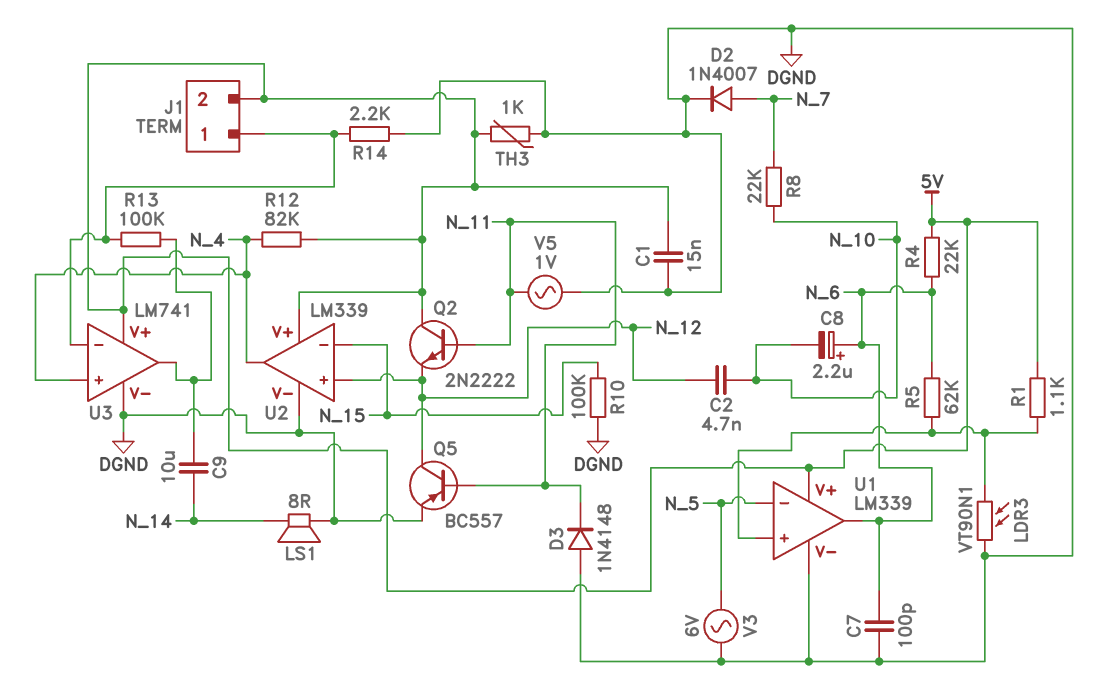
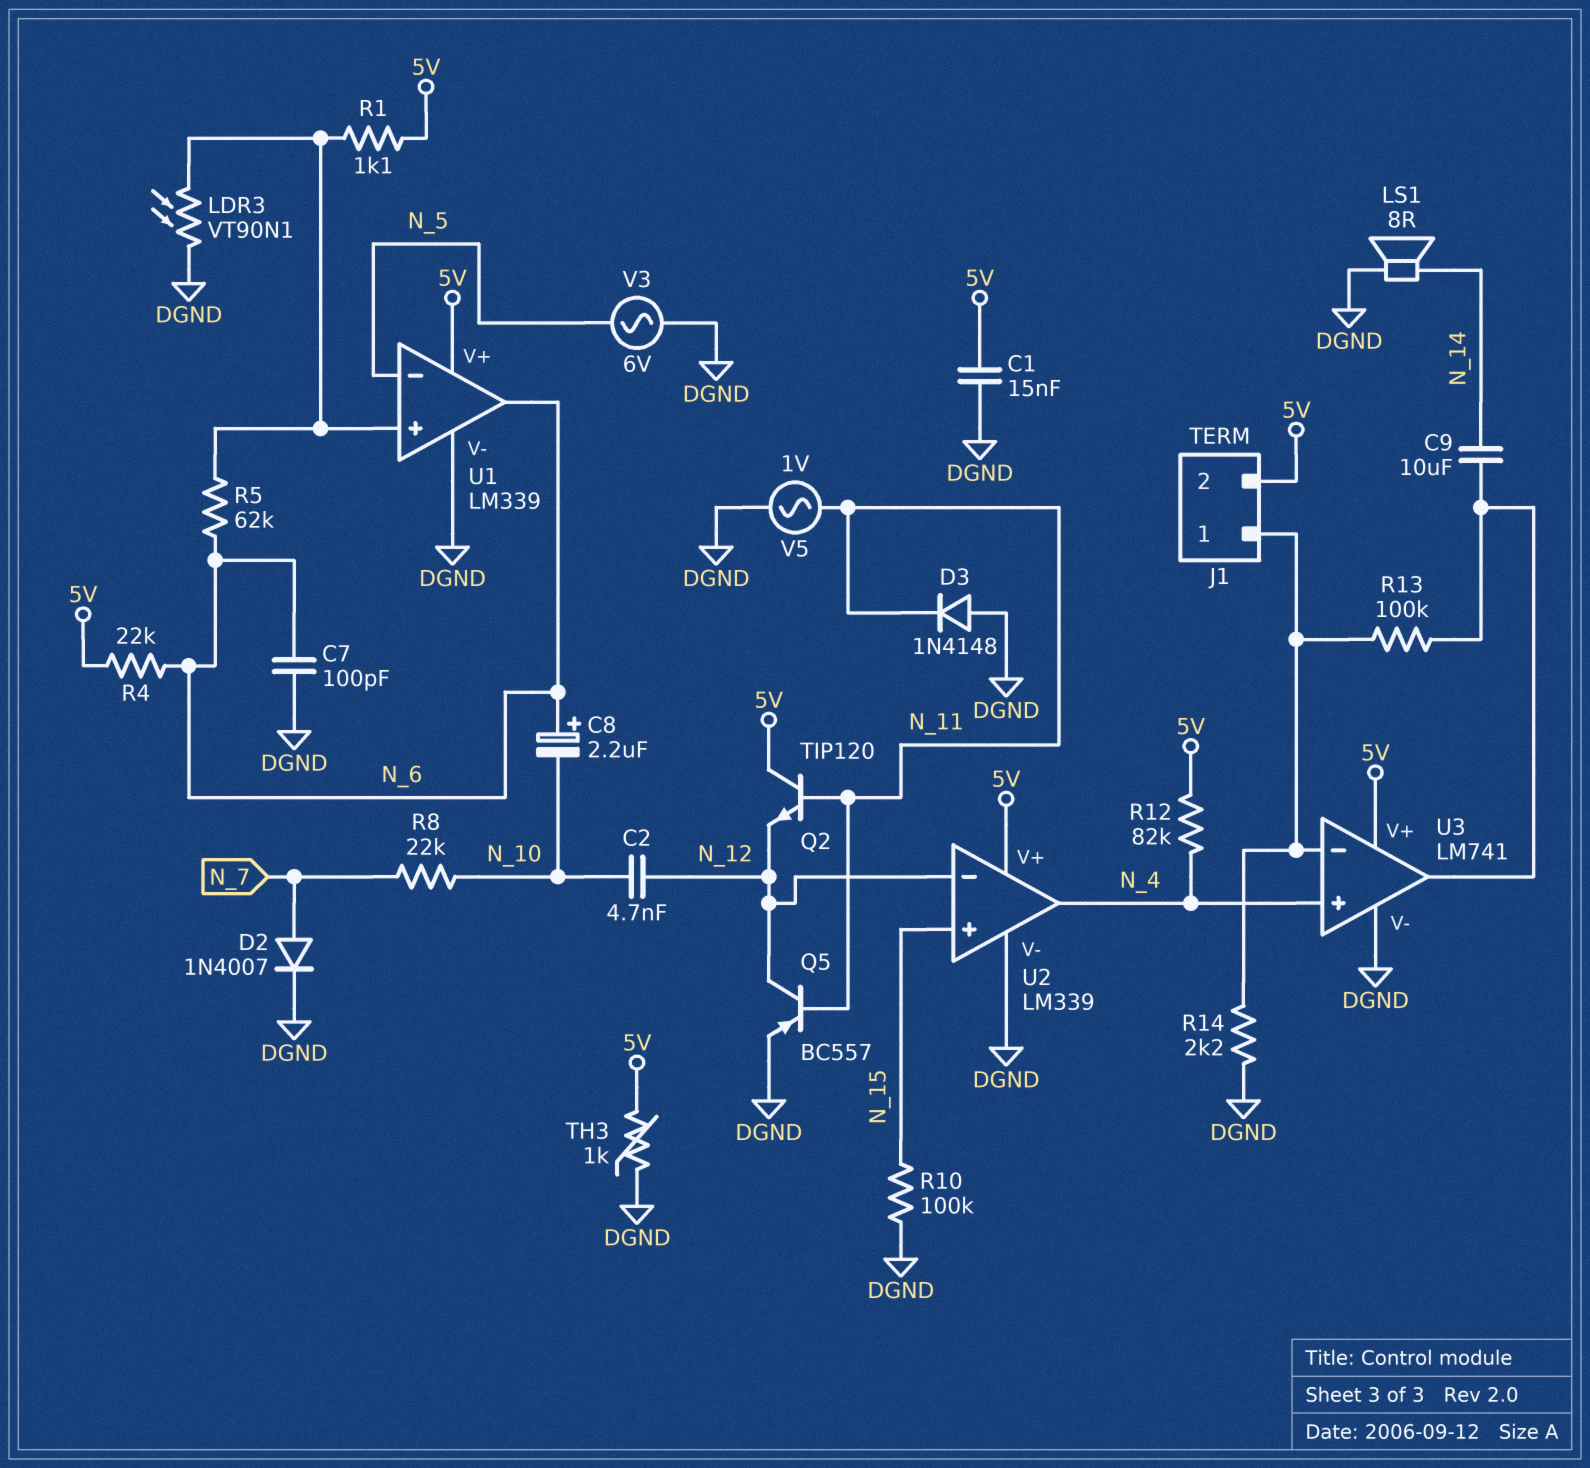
Q2: NPN 2N2222 (B N_11, C 5V, E N_12) -> NPN TIP120 (B N_11, C 5V, E N_12)
U2 pin in+: N_12 -> N_15
U2 pin in-: N_15 -> N_12

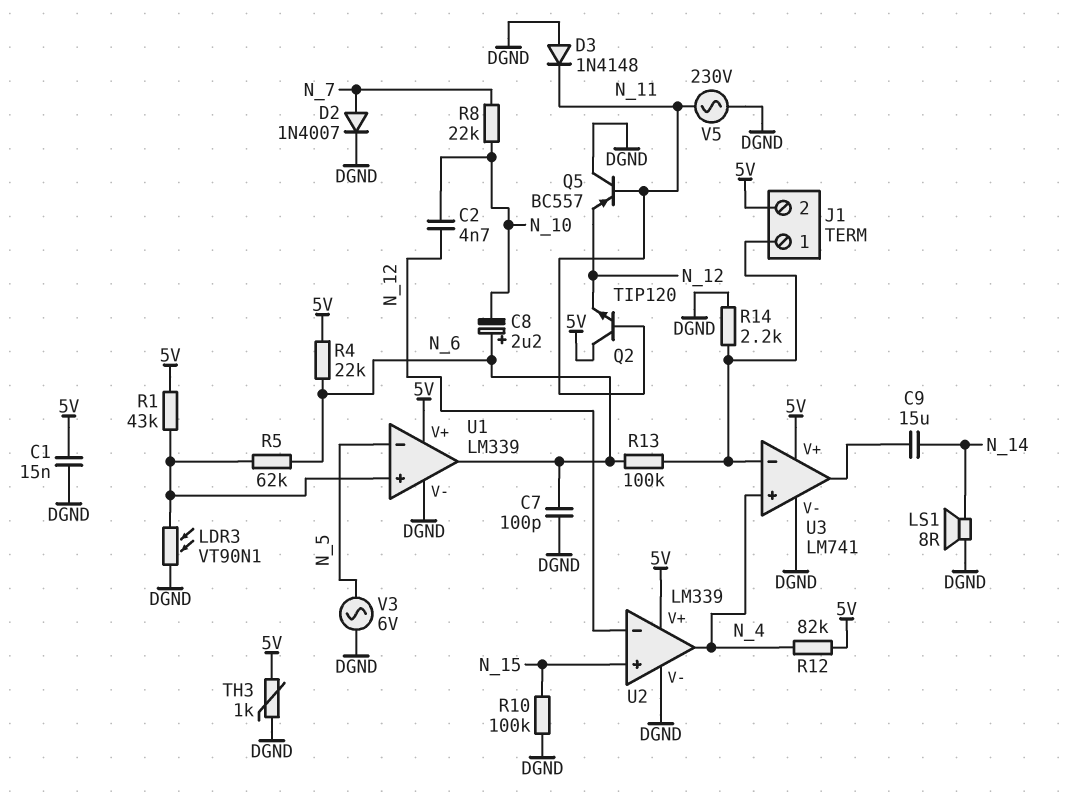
C9: 10uF (N_14, U3/out) -> 15uF (N_14, U3/out)
Q5: PNP BC557 (B N_11, C N_12, E DGND) -> PNP BC557 (B N_11, C DGND, E N_12)
R1: 1.1k (5V, U1/in+) -> 43k (5V, U1/in+)
R13: 100k (J1/1, U3/out) -> 100k (J1/1, N_6)
V5: AC 1V (DGND, N_11) -> AC 230V (DGND, N_11)

